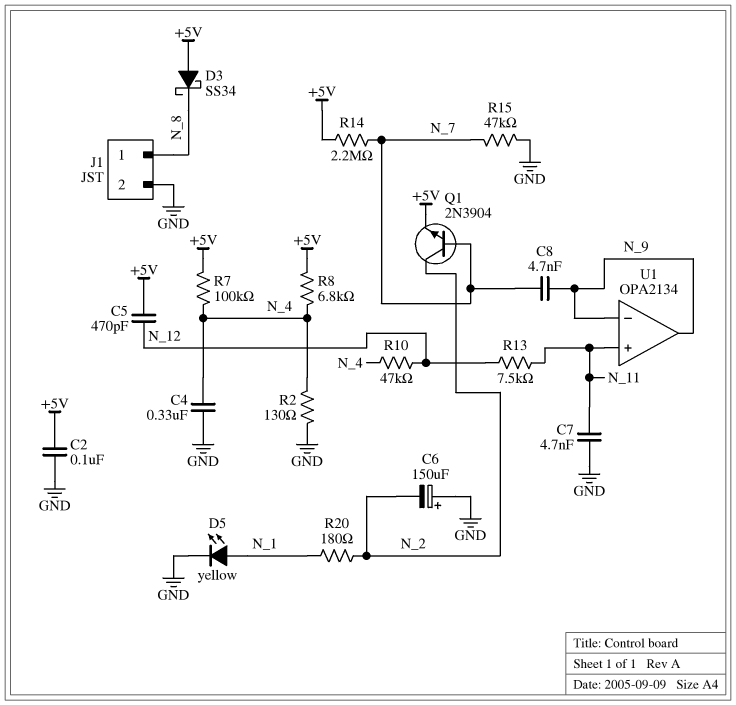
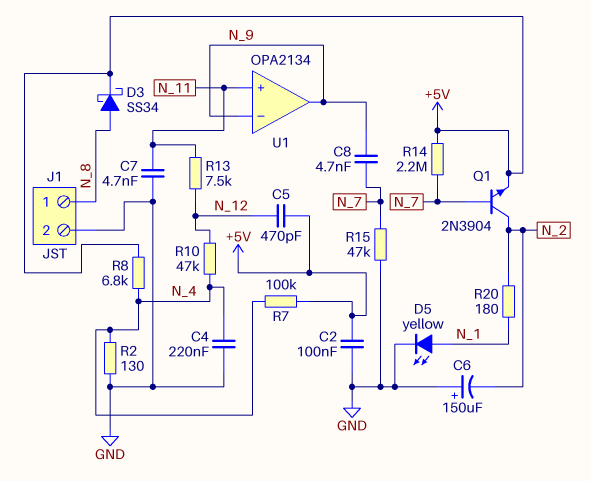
C4: 330nF (GND, N_4) -> 220nF (GND, N_4)
D3: schottky SS34 (A +5V, K N_8) -> schottky SS34 (A N_8, K +5V)

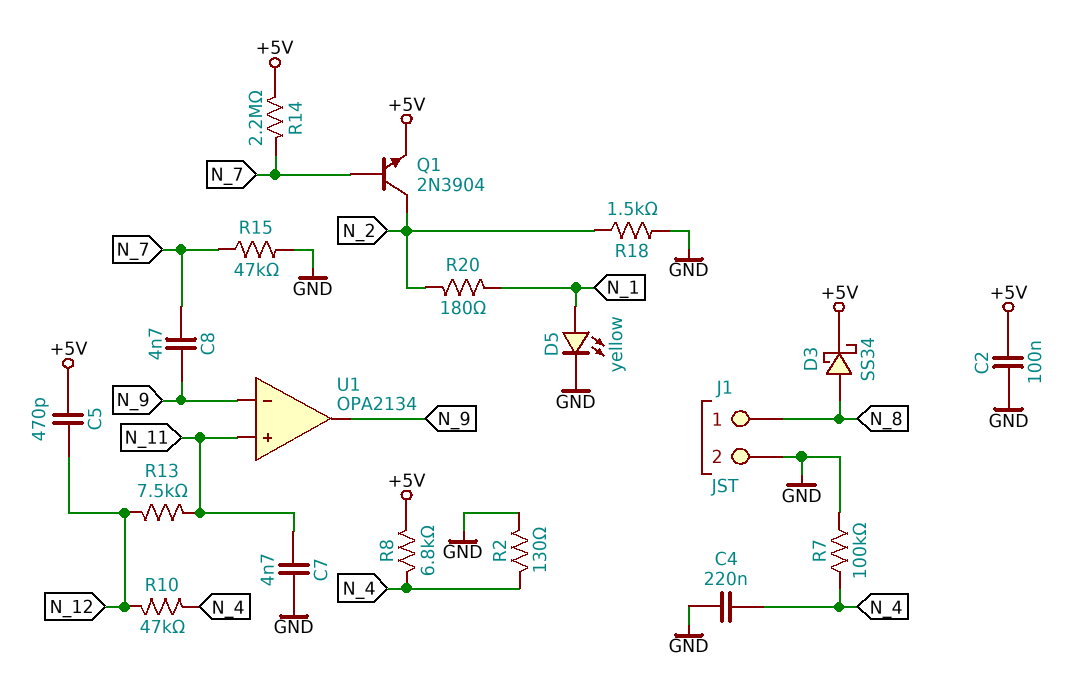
C6: 150uF (plus GND, minus N_2) -> none
R7: 100k (+5V, N_4) -> 100k (GND, N_4)
R18: none -> 1.5k (GND, N_2)

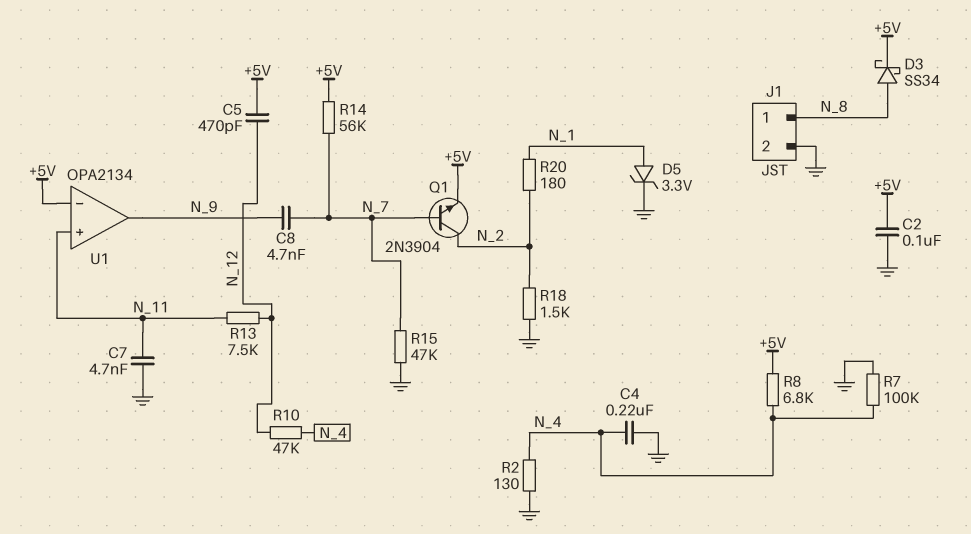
D5: LED yellow (A N_1, K GND) -> zener 3.3V (A N_1, K GND)
R14: 2.2M (+5V, N_7) -> 56k (+5V, N_7)
U1 pin in-: N_9 -> +5V

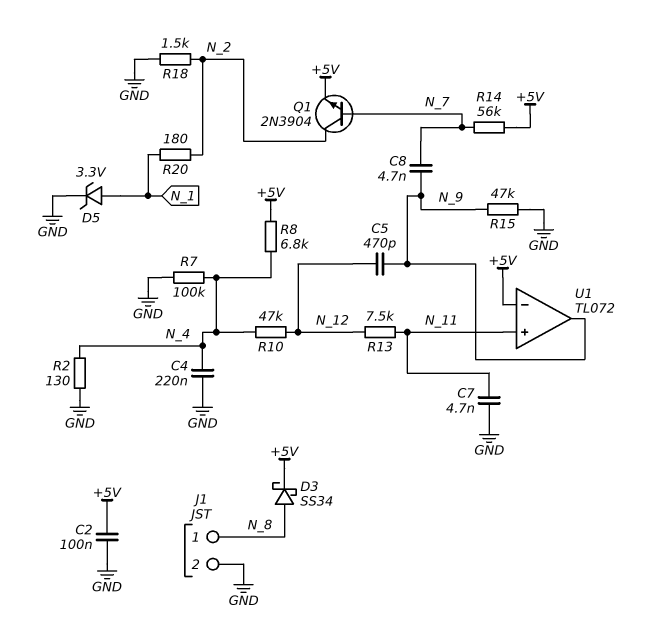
C5: 470pF (+5V, N_12) -> 470pF (N_9, N_12)
R15: 47k (GND, N_7) -> 47k (GND, N_9)
U1: OPA2134 -> TL072

